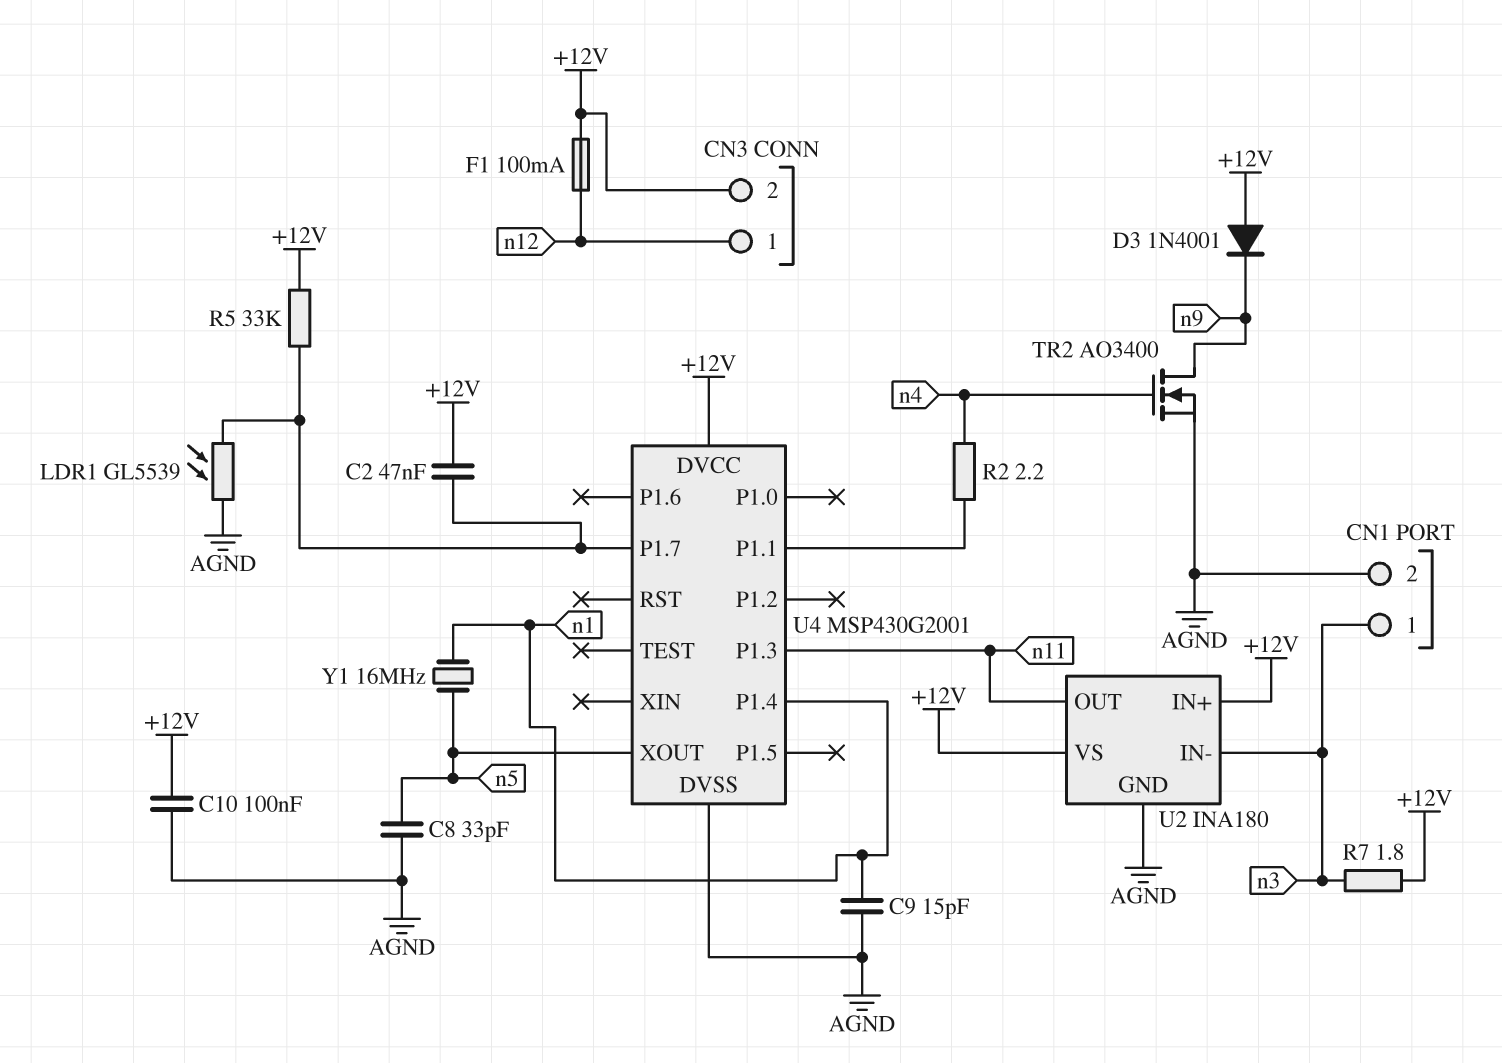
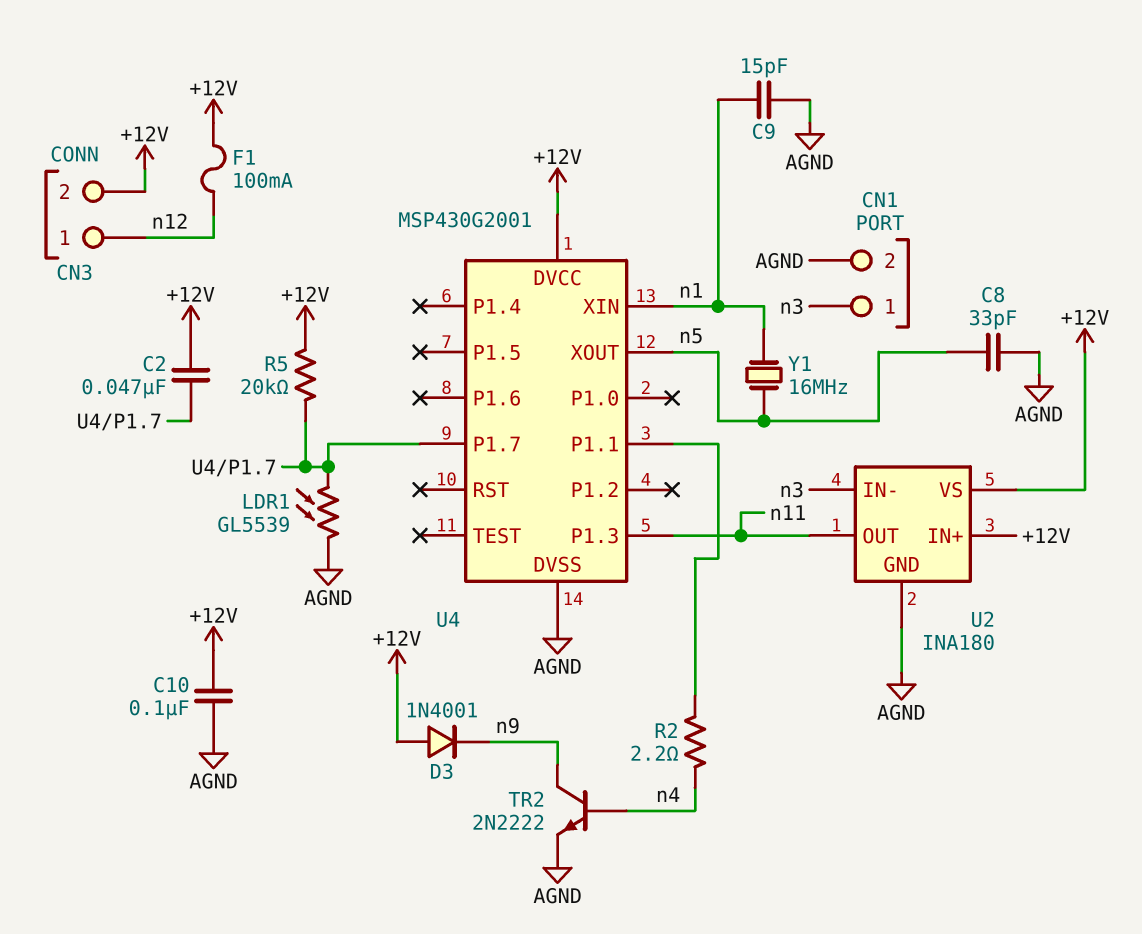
R5: 33k (+12V, U4/P1.7) -> 20k (+12V, U4/P1.7)
R7: 1.8 (+12V, n3) -> none
TR2: NMOS AO3400 (G n4, D n9, S AGND) -> NPN 2N2222 (B n4, C n9, E AGND)
U4 pin P1.4: n1 -> none
U4 pin XIN: none -> n1

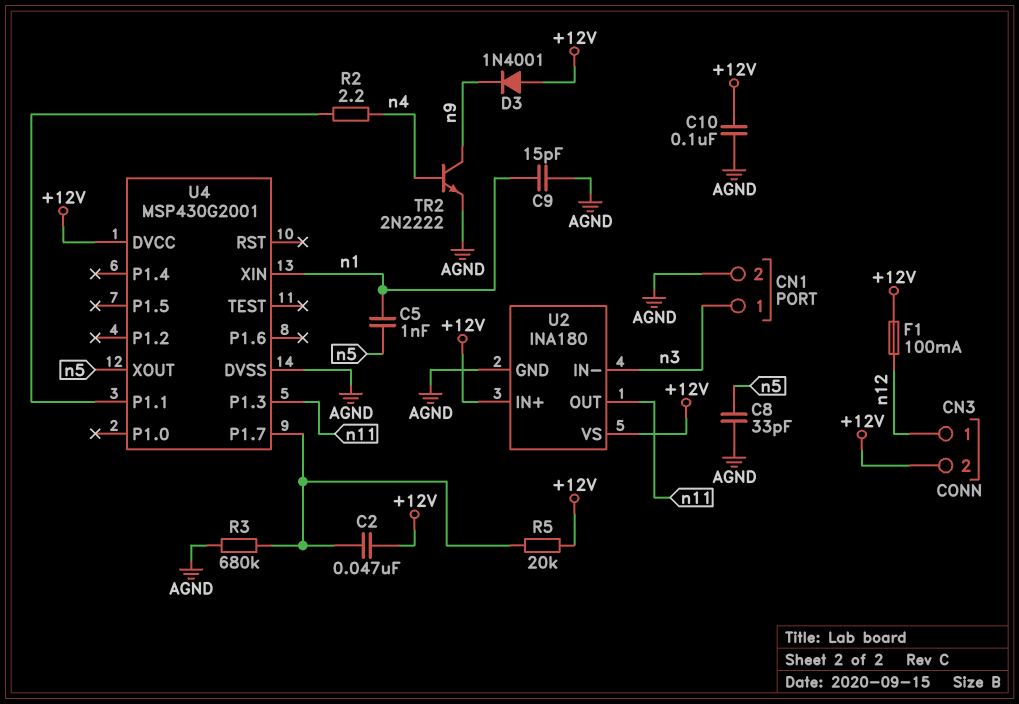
C5: none -> 1nF (n1, n5)
LDR1: GL5539 (AGND, U4/P1.7) -> none
R3: none -> 680k (AGND, U4/P1.7)
Y1: 16MHz (n1, n5) -> none

